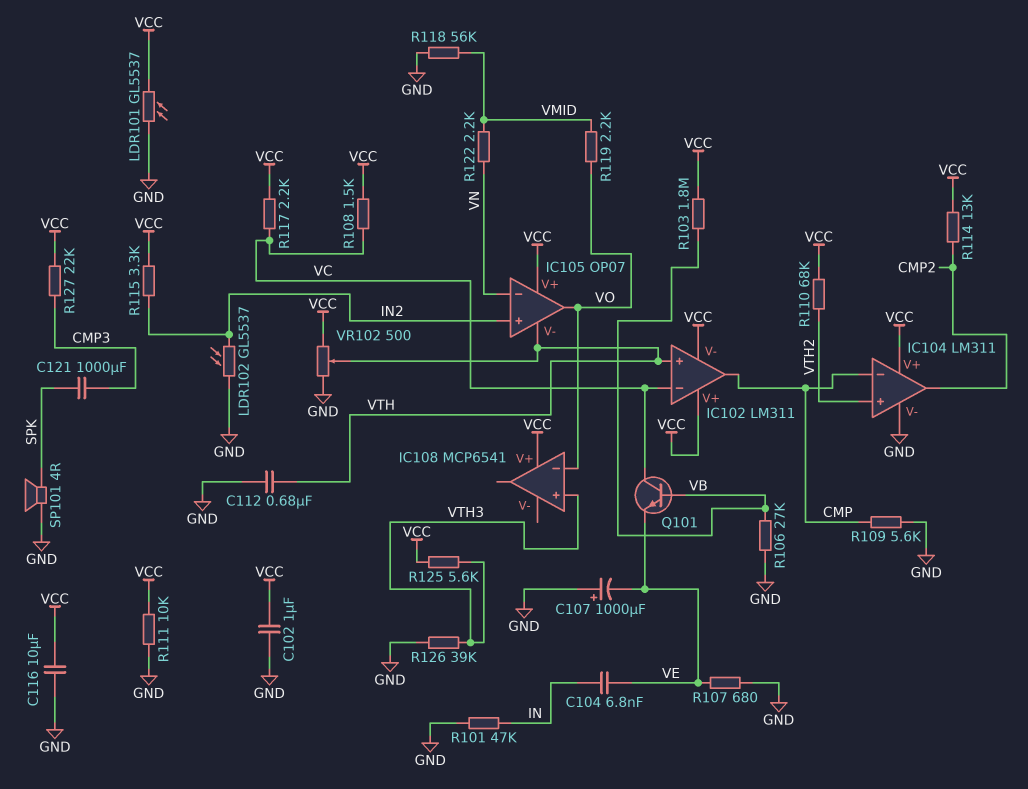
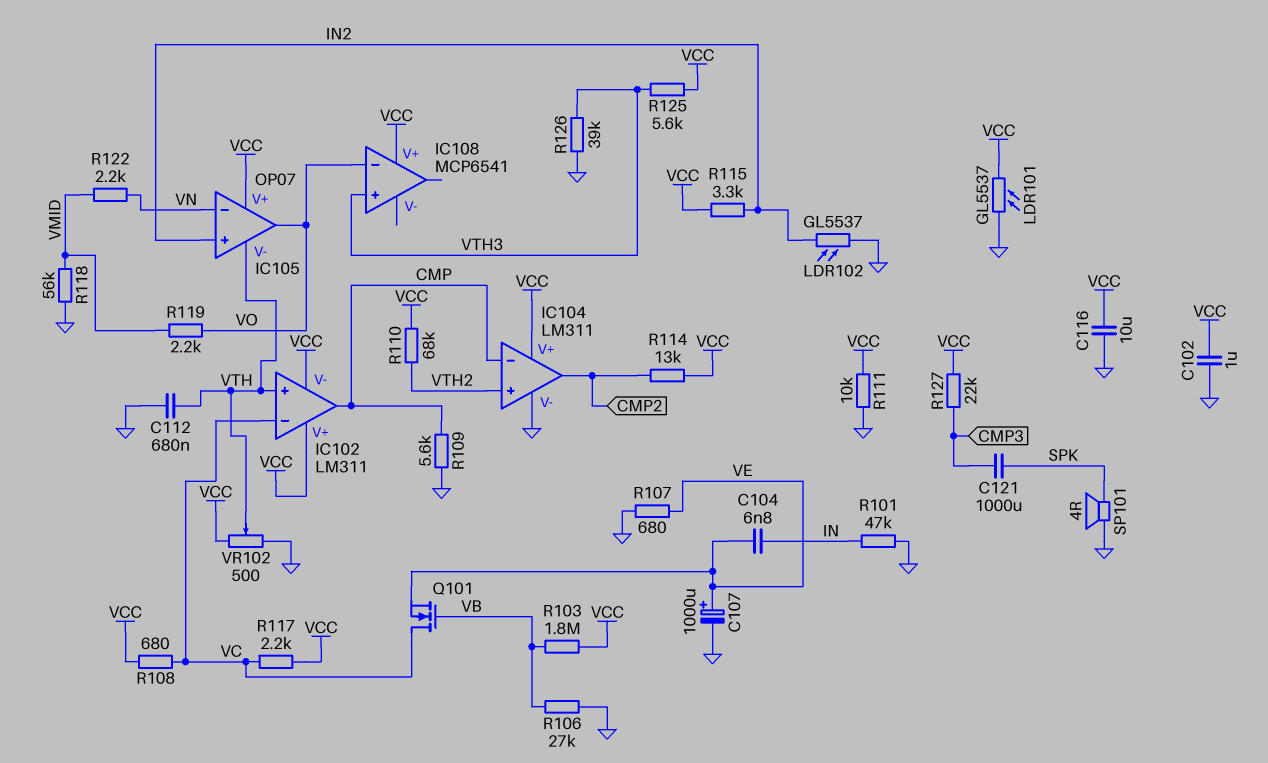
C107: 1000uF (plus GND, minus VE) -> 1000uF (plus VE, minus GND)
Q101: NPN (B VB, C VC, E VE) -> NMOS (G VB, D VC, S VE)
R108: 1.5k (VC, VCC) -> 680 (VC, VCC)

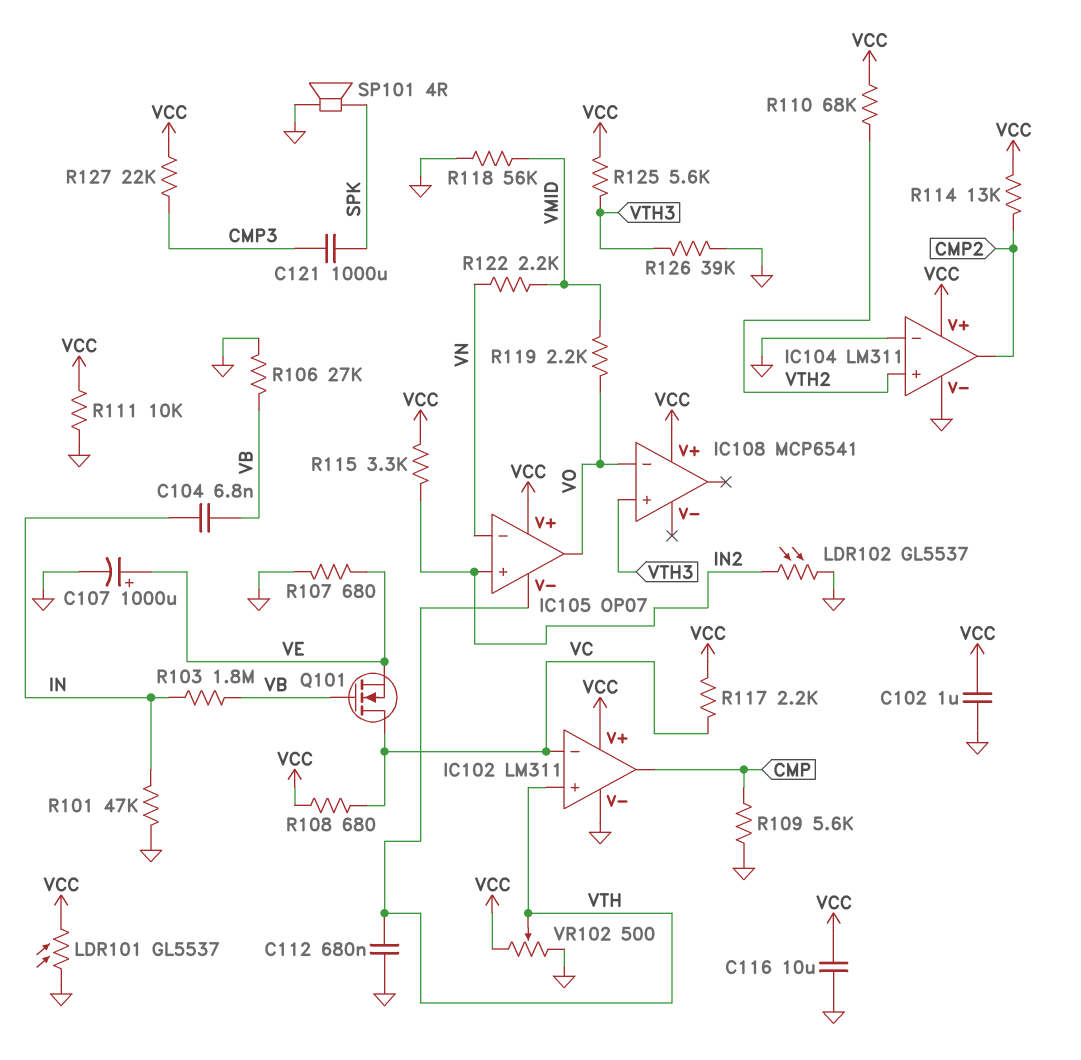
C104: 6.8nF (IN, VE) -> 6.8nF (IN, VB)
IC102 pin V-: VCC -> GND
IC104 pin in-: CMP -> GND
R103: 1.8M (VB, VCC) -> 1.8M (IN, VB)

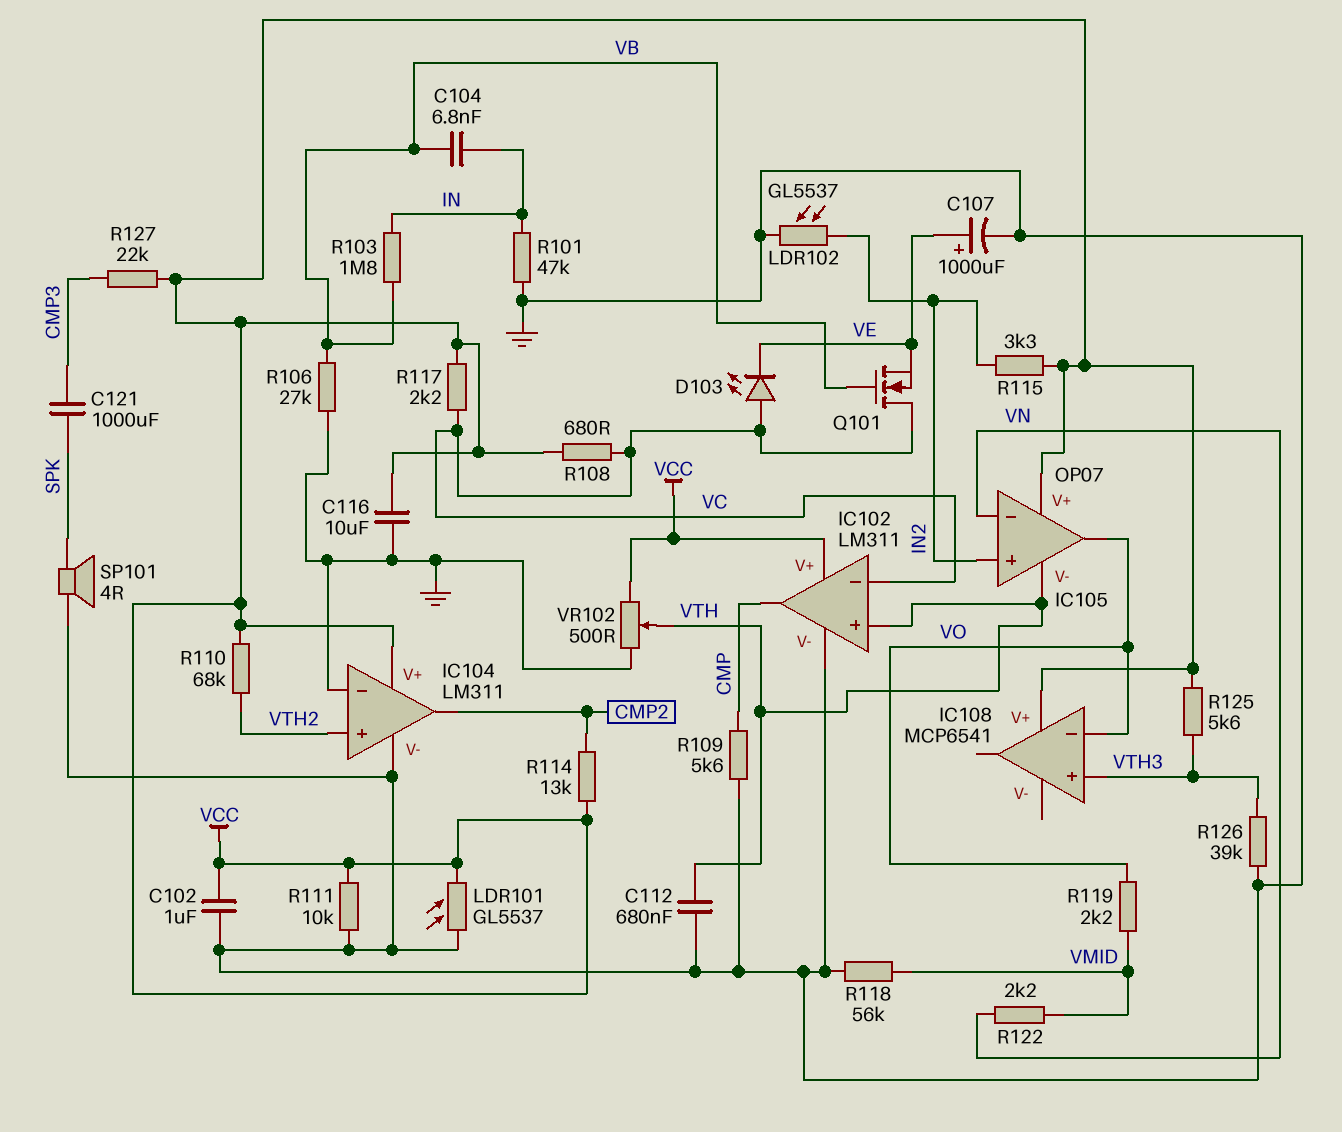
D103: none -> LED (A VC, K VE)
R107: 680 (GND, VE) -> none

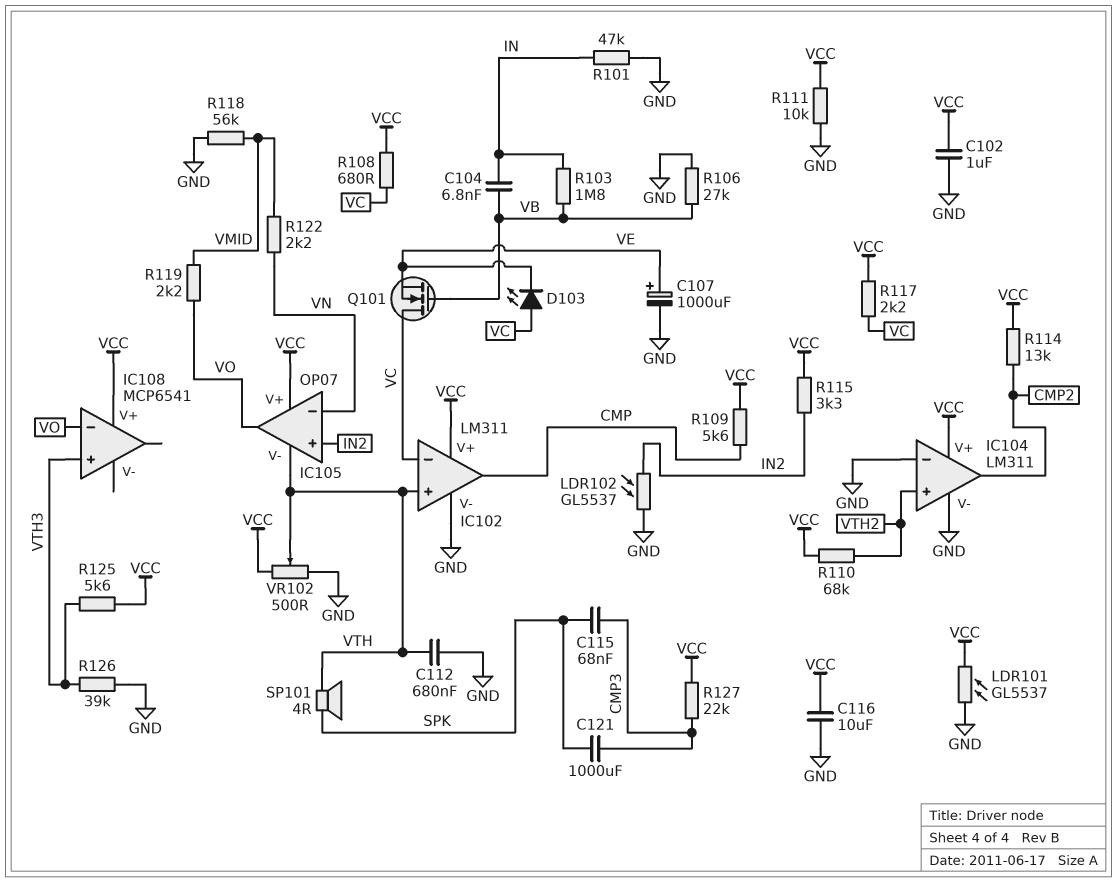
C115: none -> 68nF (CMP3, SPK)
R109: 5.6k (CMP, GND) -> 5.6k (CMP, VCC)
SP101: speaker 4R (GND, SPK) -> speaker 4R (SPK, VTH)

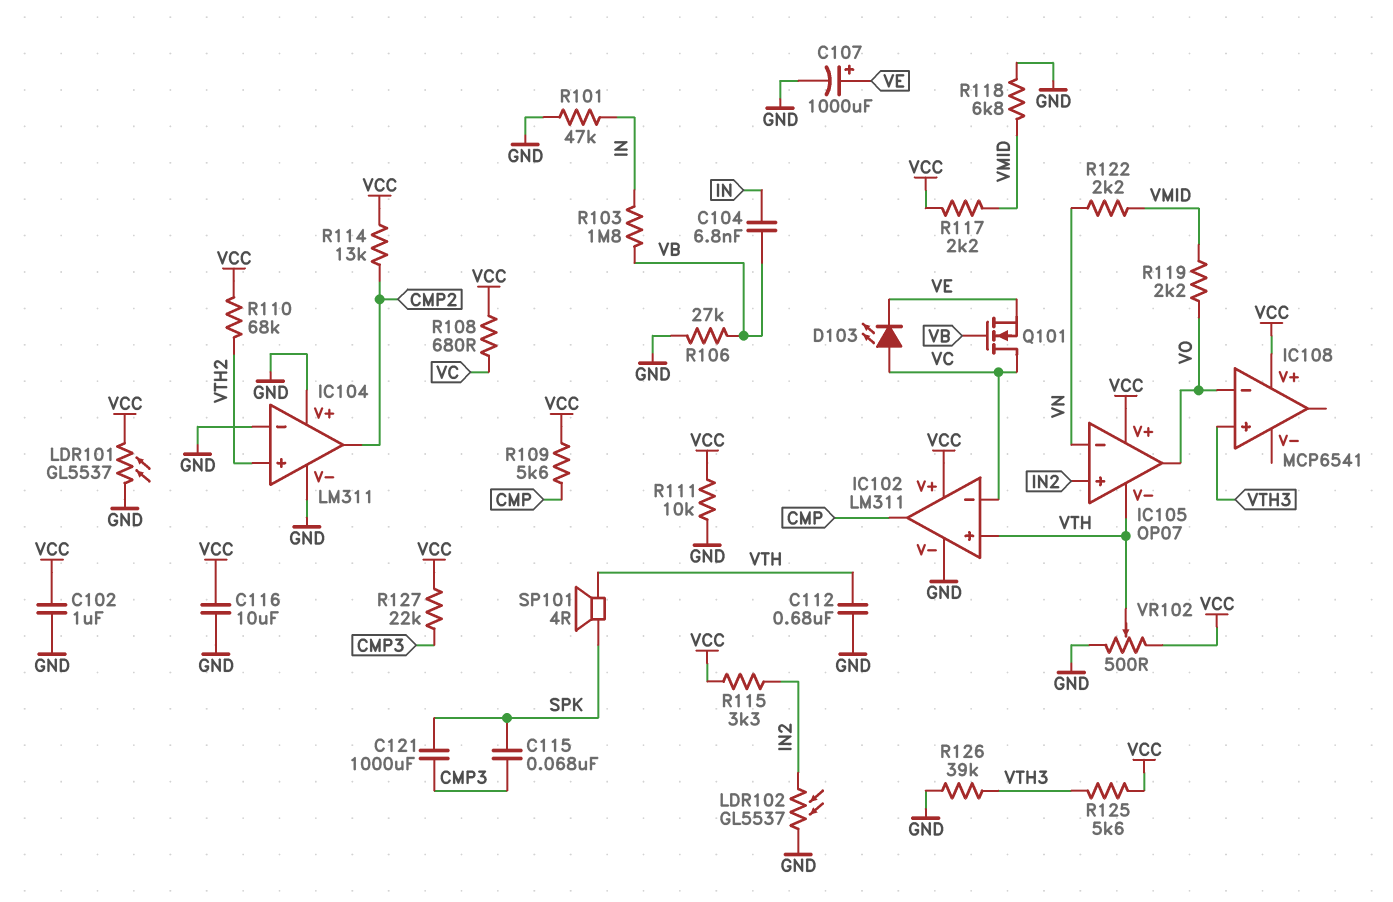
IC104 pin V+: VCC -> GND
R117: 2.2k (VC, VCC) -> 2.2k (VCC, VMID)
R118: 56k (GND, VMID) -> 6.8k (GND, VMID)

